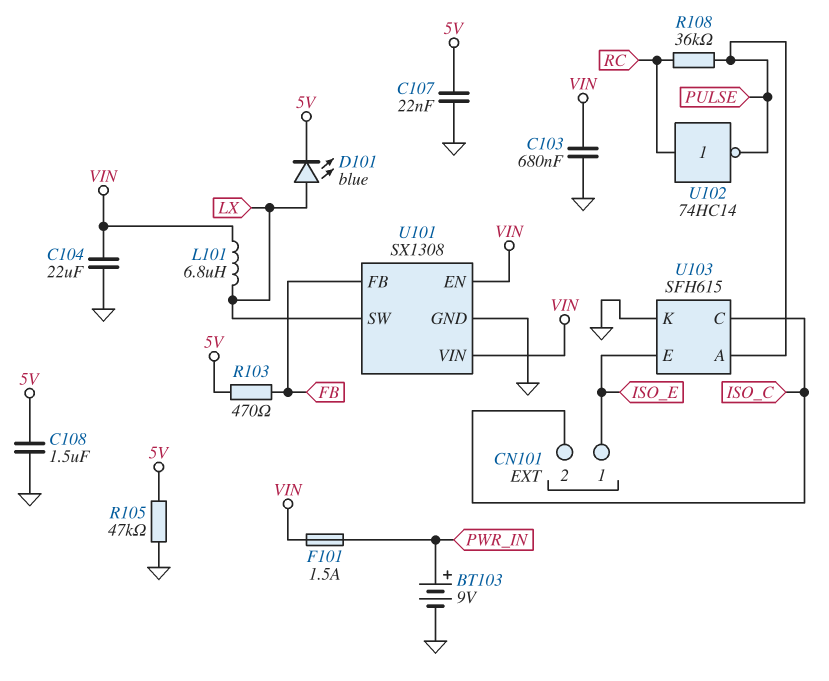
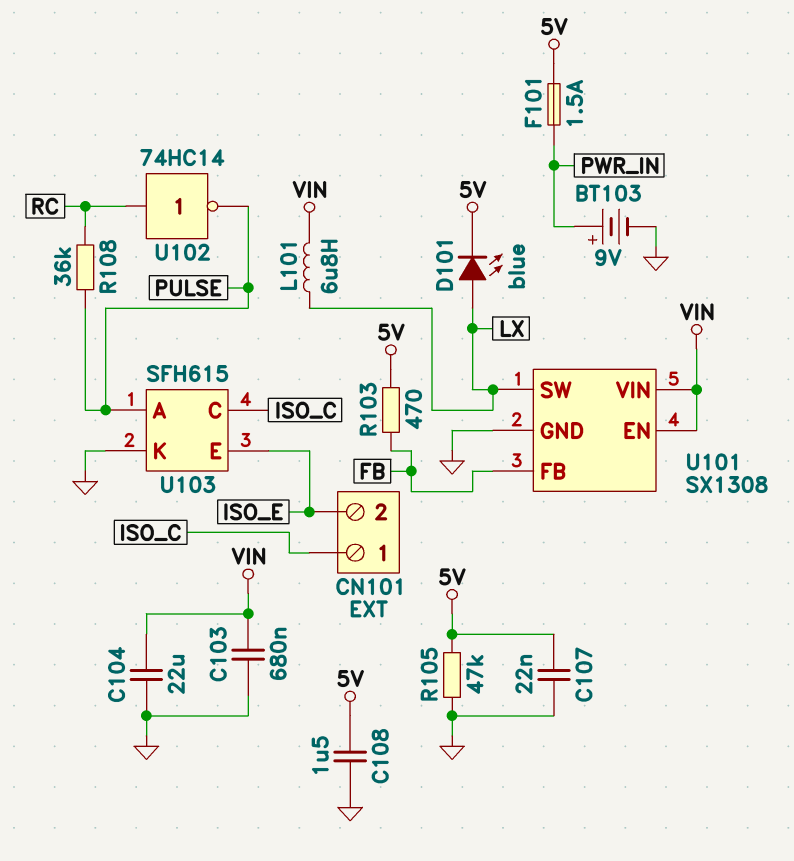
CN101 pin 1: ISO_E -> ISO_C
CN101 pin 2: ISO_C -> ISO_E
F101: 1.5A (PWR_IN, VIN) -> 1.5A (5V, PWR_IN)

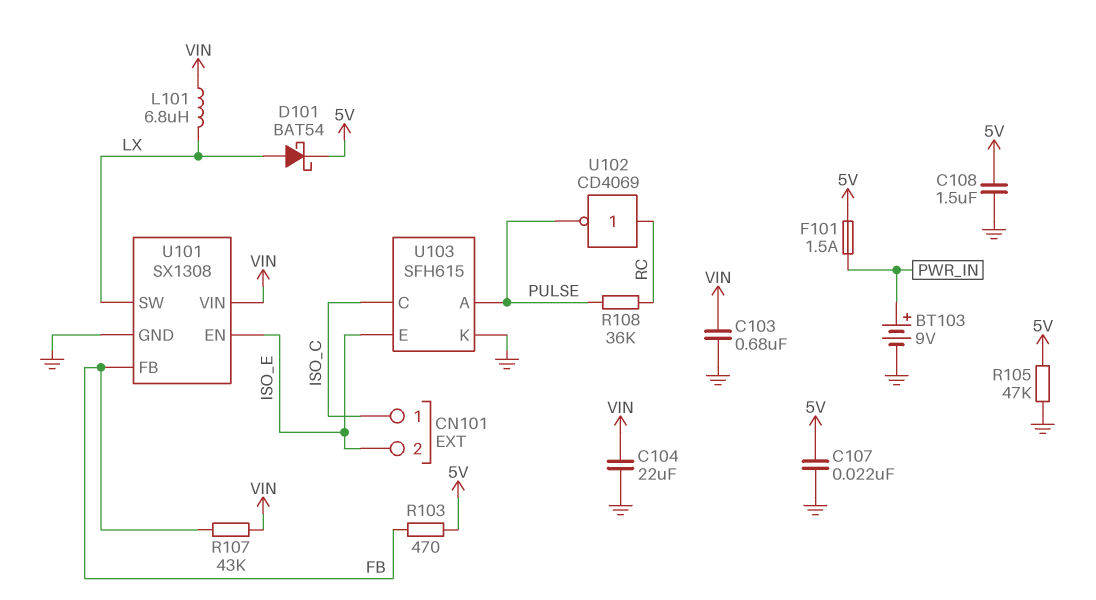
D101: LED blue (A LX, K 5V) -> schottky BAT54 (A LX, K 5V)
R107: none -> 43k (FB, VIN)
U101 pin EN: VIN -> ISO_E
U102: NOT 74HC14 (in RC, out PULSE) -> NOT CD4069 (in RC, out PULSE)

